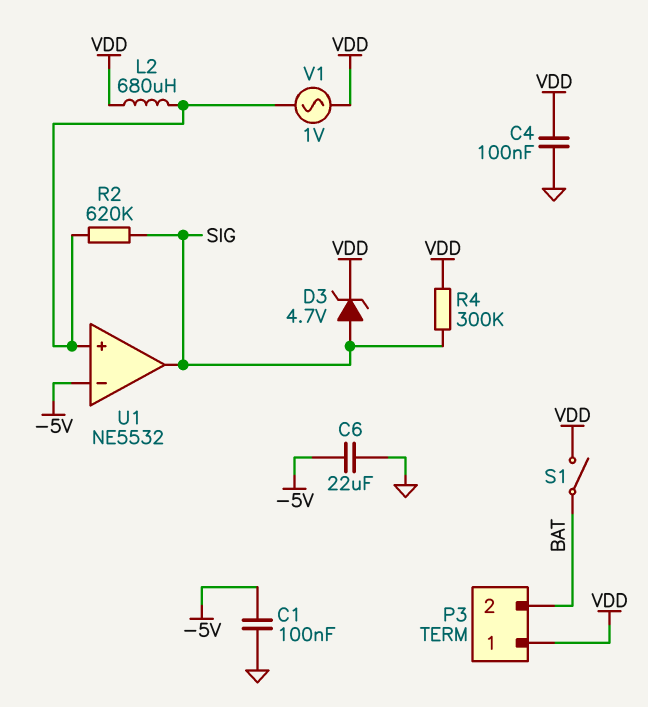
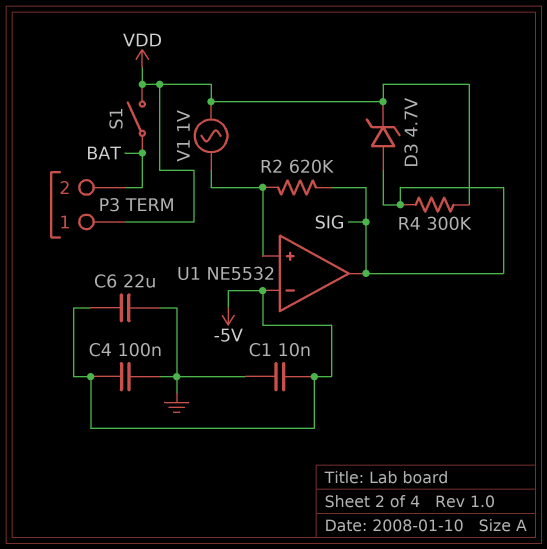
C1: 100nF (-5V, GND) -> 10nF (-5V, GND)
C4: 100nF (GND, VDD) -> 100nF (-5V, GND)
L2: 680uH (U1/in+, VDD) -> none

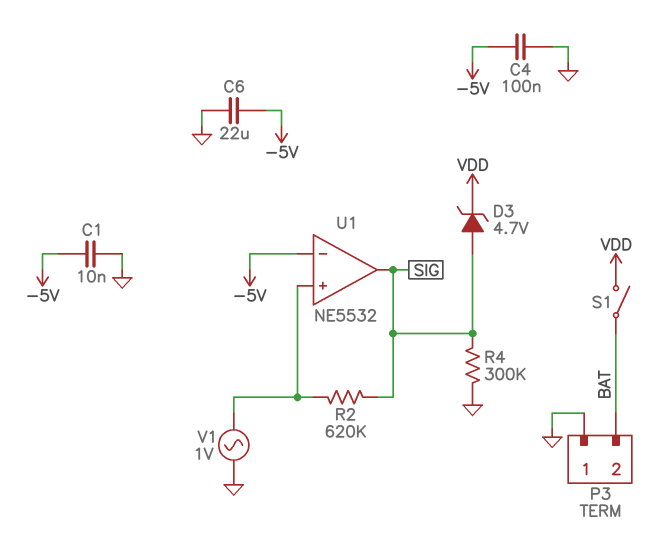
P3 pin 1: VDD -> GND
R4: 300k (SIG, VDD) -> 300k (GND, SIG)
V1: AC 1V (U1/in+, VDD) -> AC 1V (GND, U1/in+)

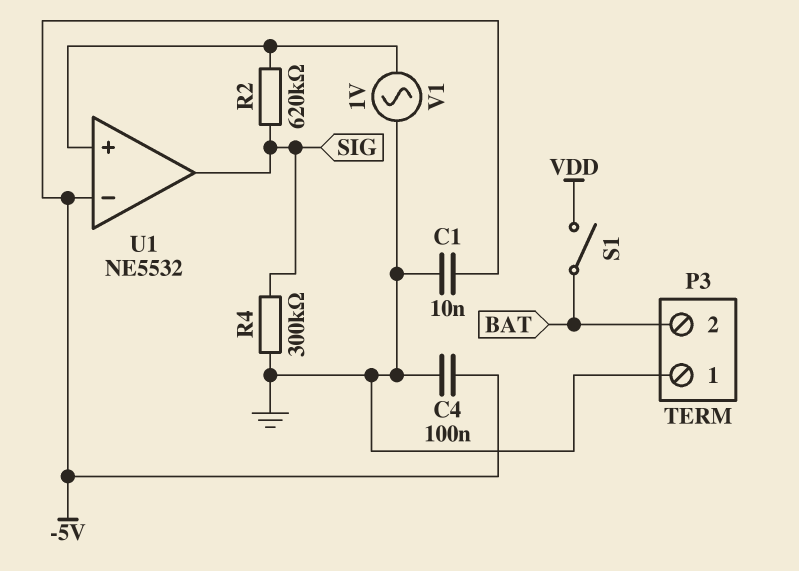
C6: 22uF (-5V, GND) -> none
D3: zener 4.7V (A SIG, K VDD) -> none

